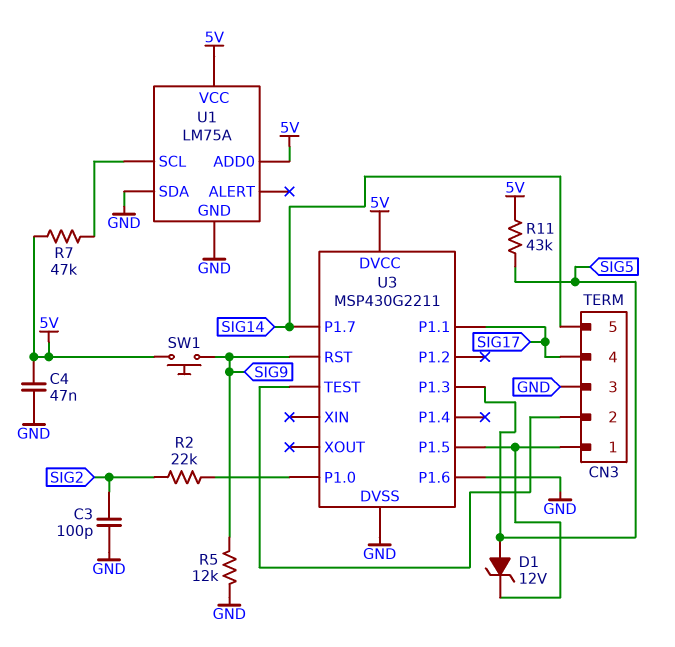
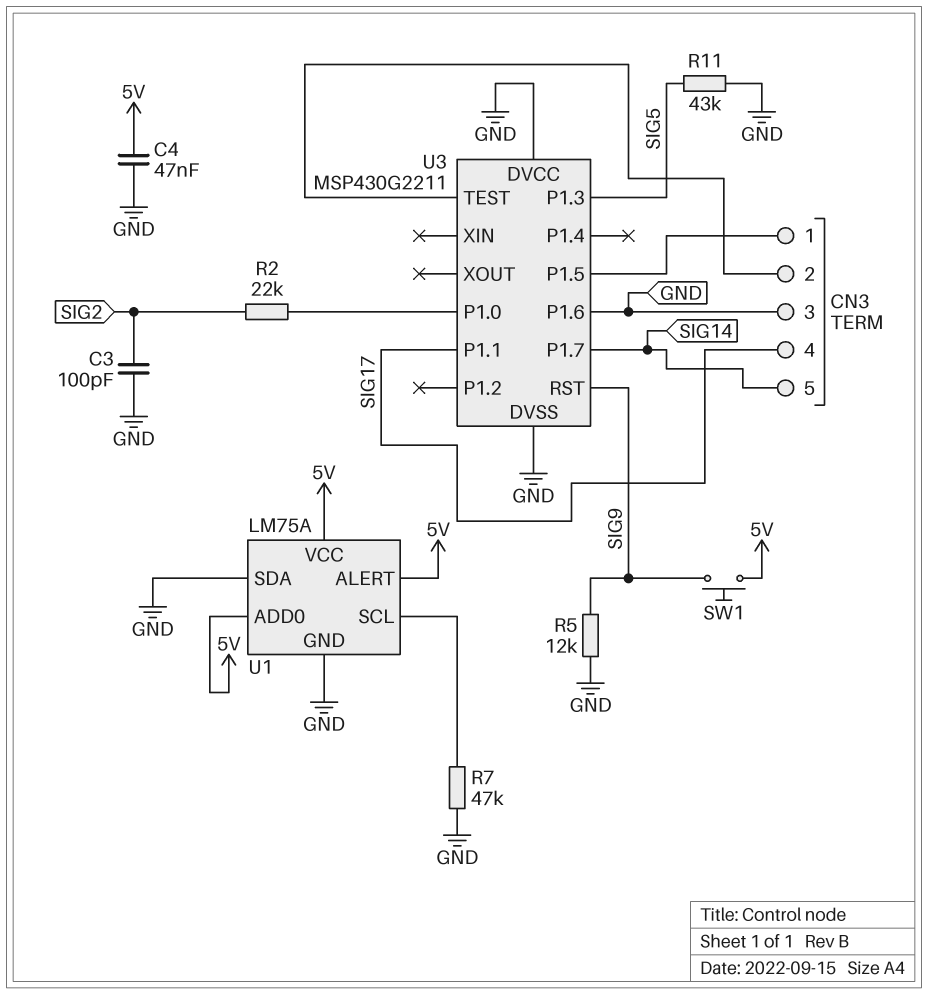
D1: zener 12V (A SIG5, K CN3/1) -> none
R7: 47k (5V, U1/SCL) -> 47k (GND, U1/SCL)
R11: 43k (5V, SIG5) -> 43k (GND, SIG5)
U1 pin ALERT: none -> 5V
U3 pin DVCC: 5V -> GND

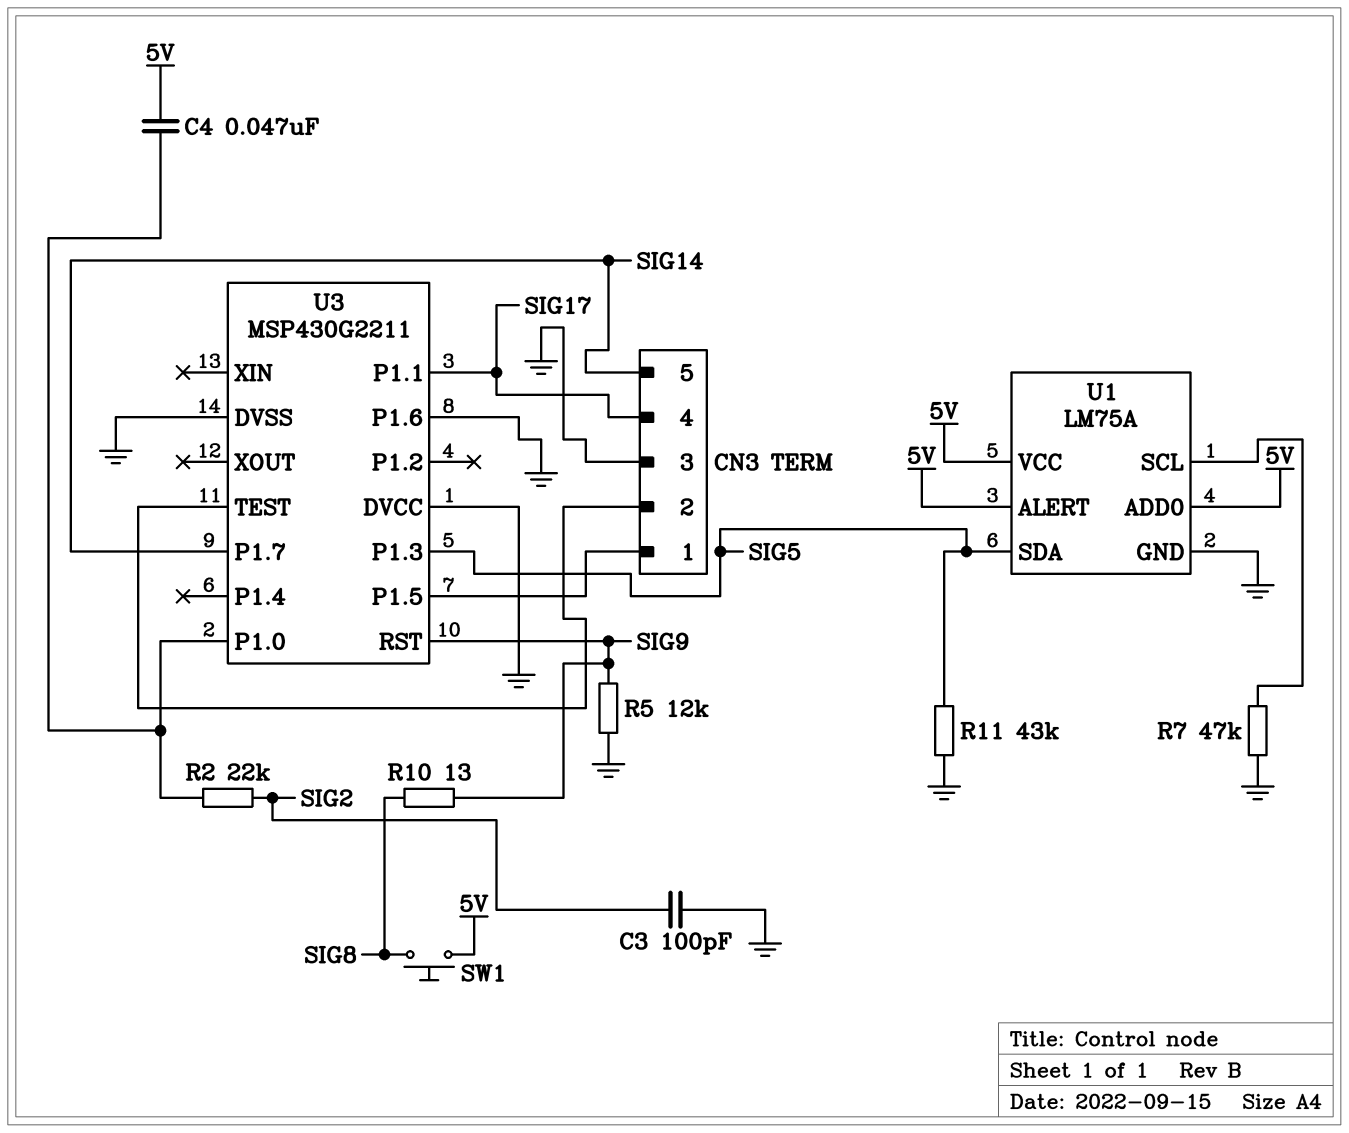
C4: 47nF (5V, GND) -> 47nF (5V, U3/P1.0)
R10: none -> 13 (SIG8, SIG9)
SW1: button (5V, SIG9) -> button (5V, SIG8)
U1 pin SDA: GND -> SIG5

